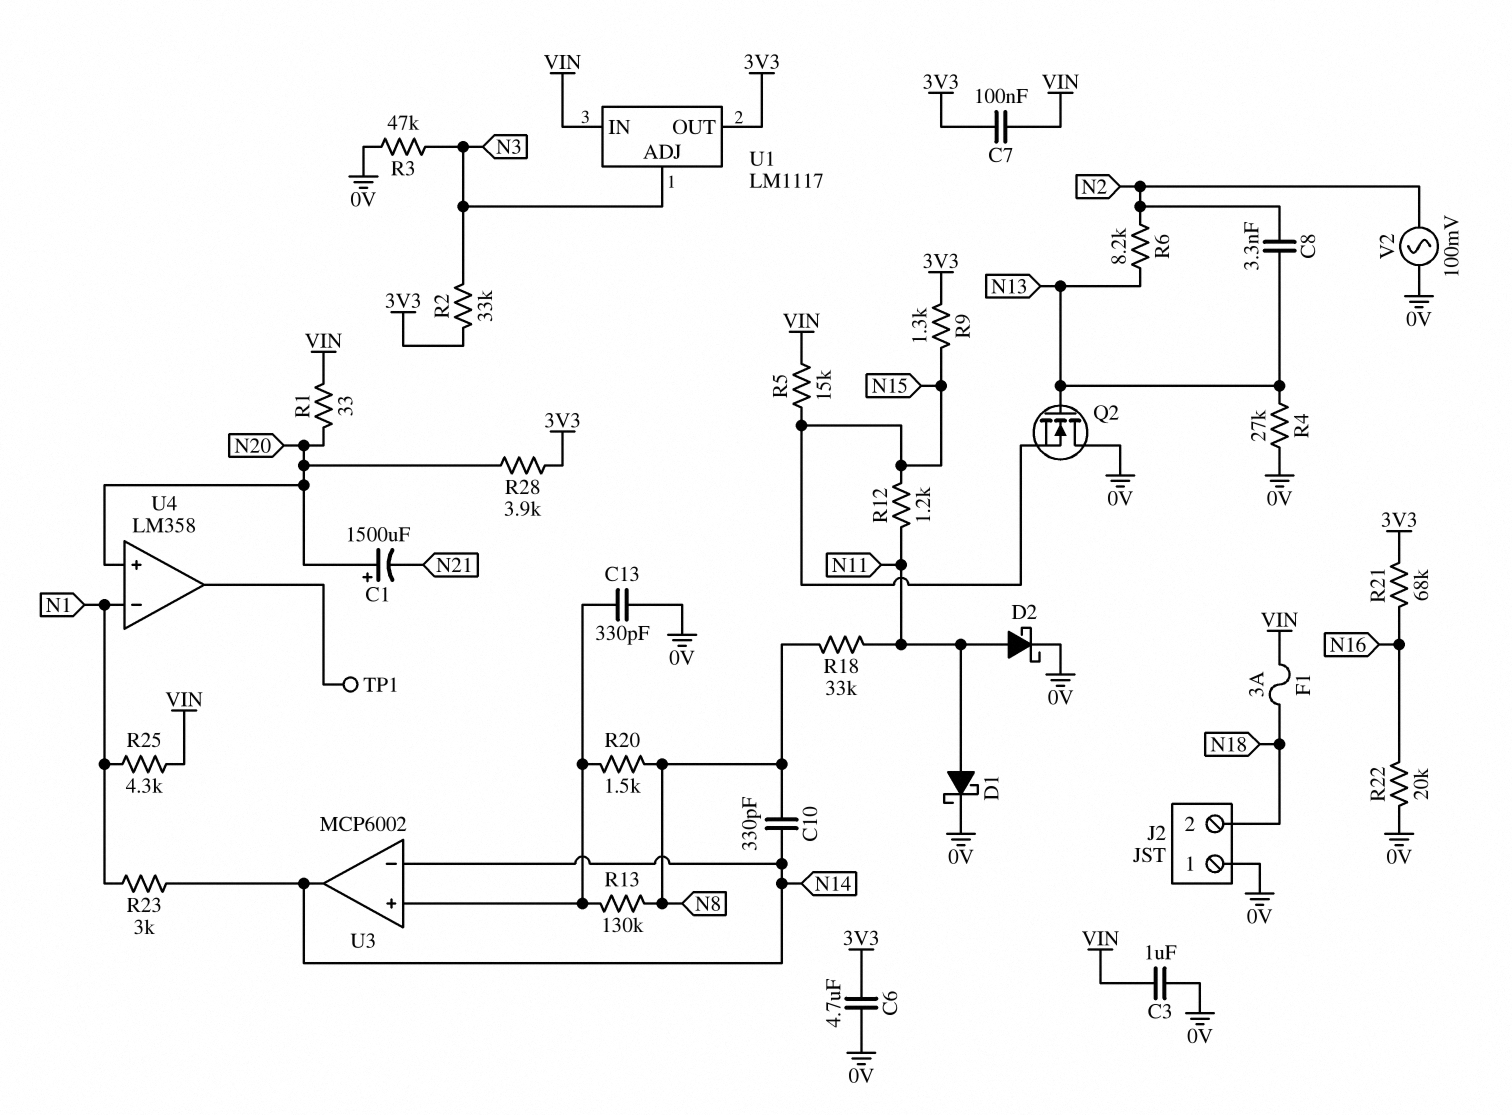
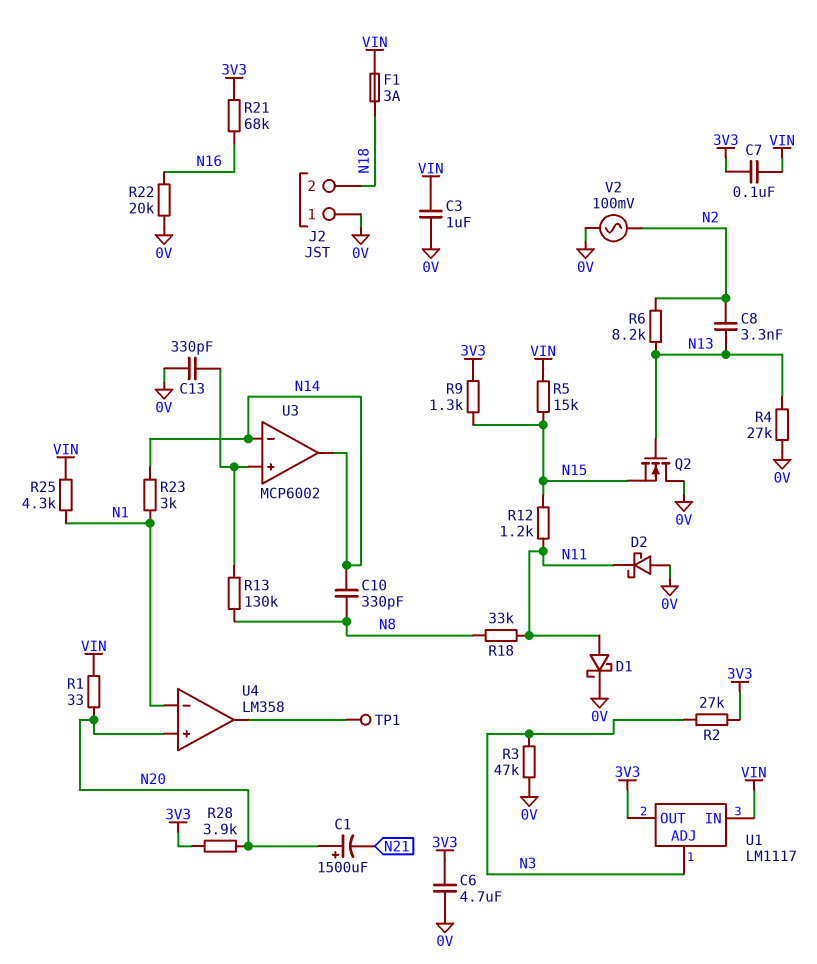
D2: schottky (A N11, K 0V) -> schottky (A 0V, K N11)
R2: 33k (3V3, N3) -> 27k (3V3, N3)
R20: 1.5k (N8, U3/in+) -> none

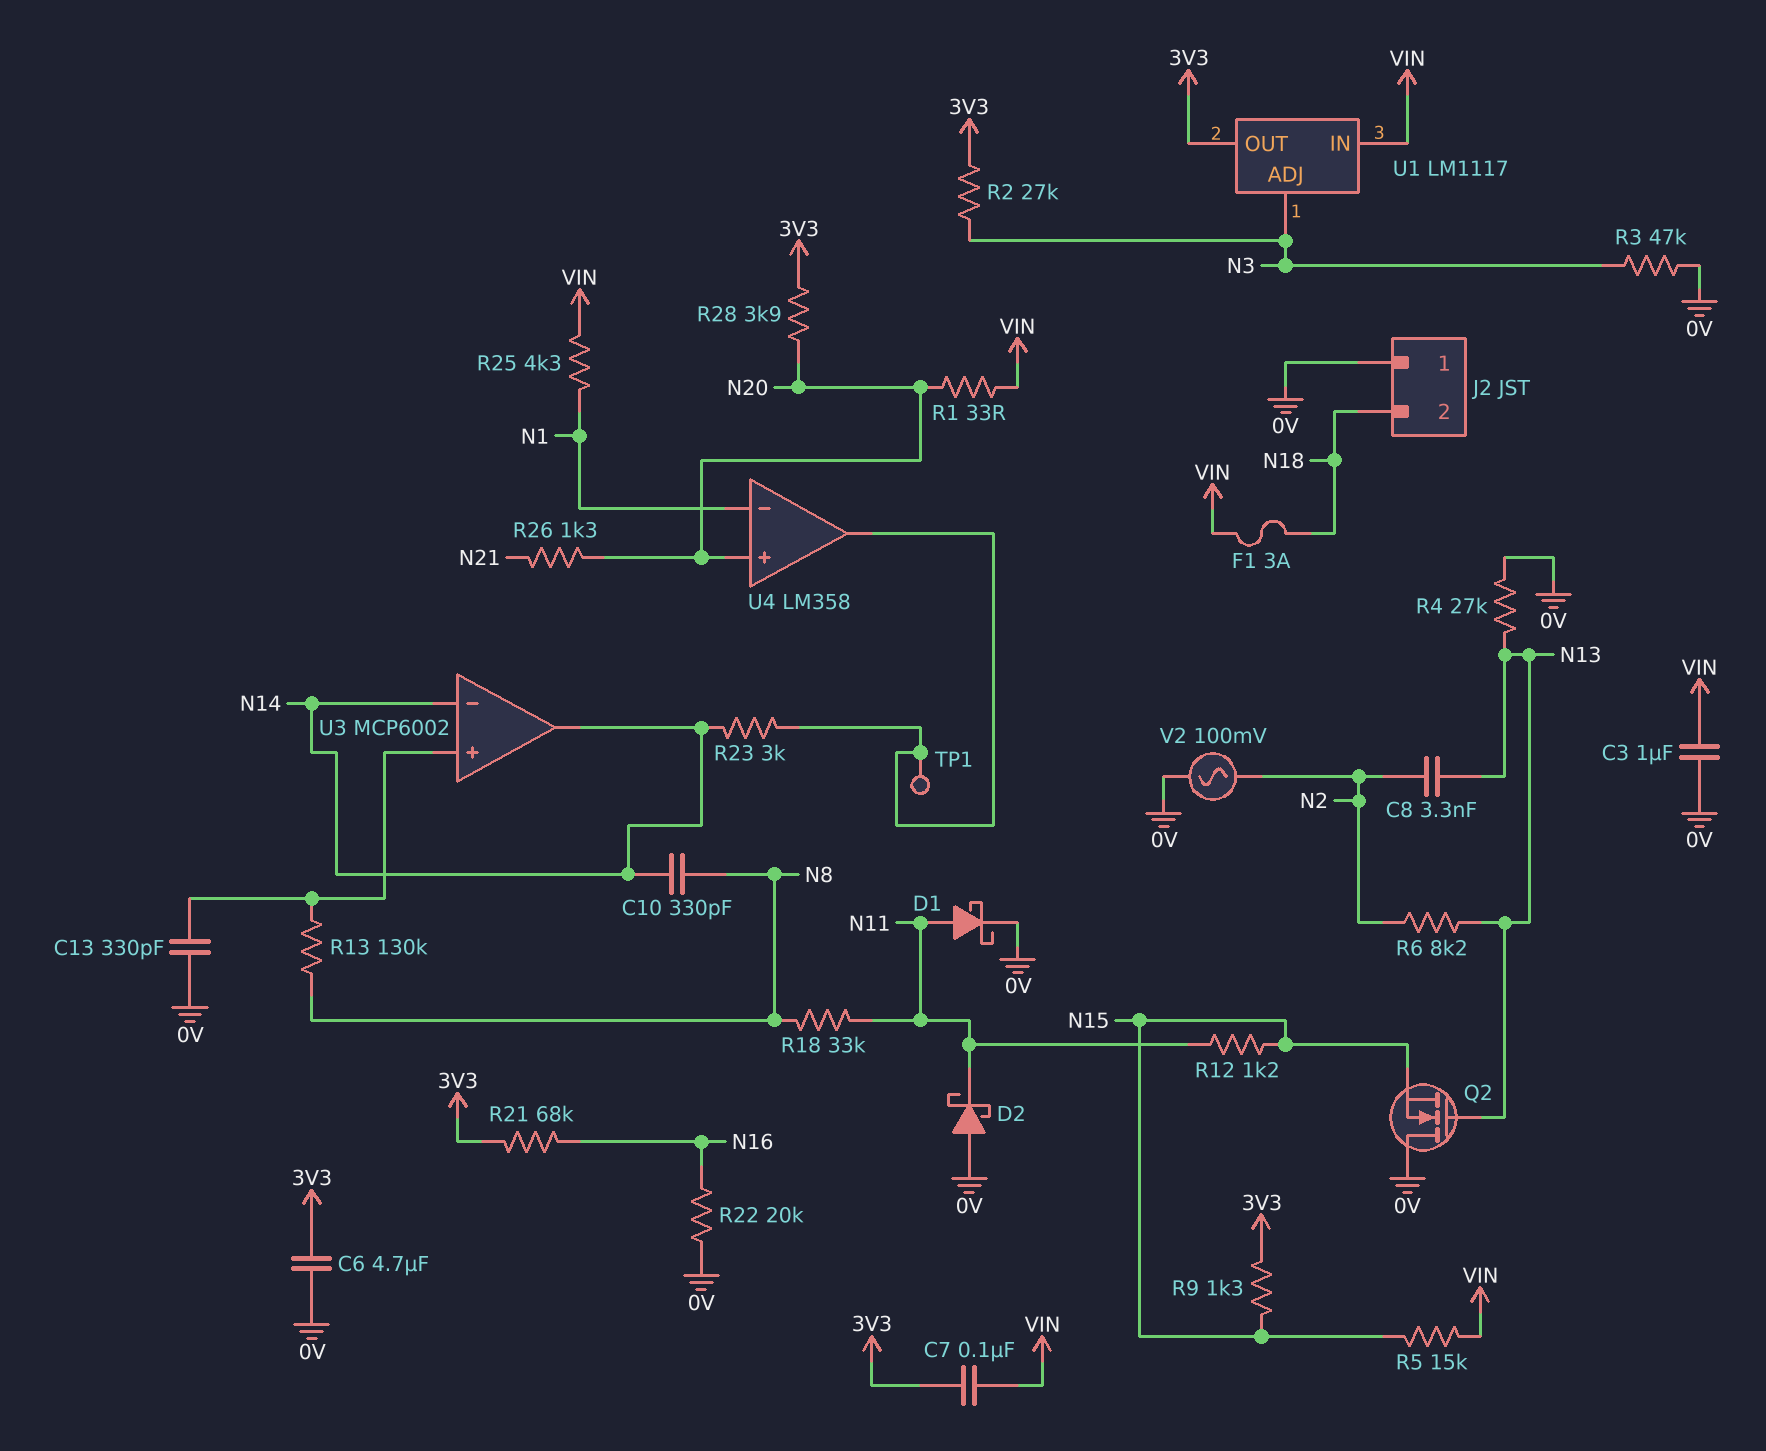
C1: 1500uF (plus N20, minus N21) -> none
R23: 3k (N1, N14) -> 3k (N14, U4/out)
R26: none -> 1.3k (N20, N21)

